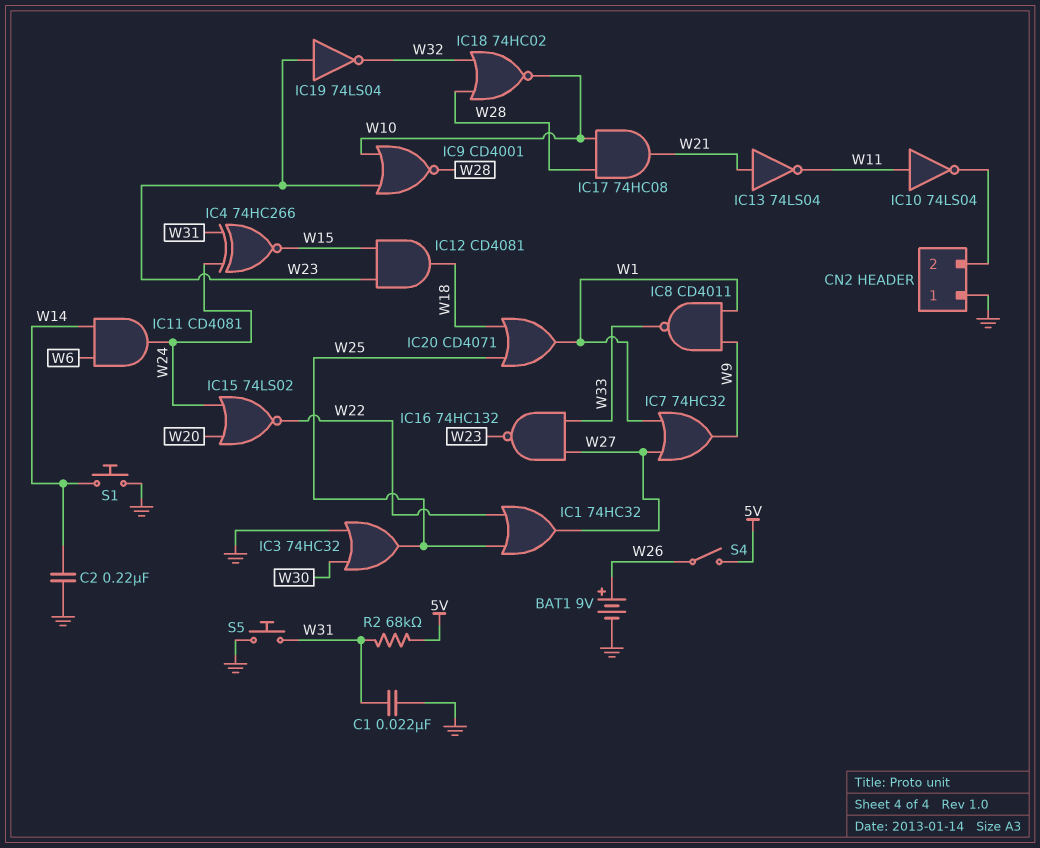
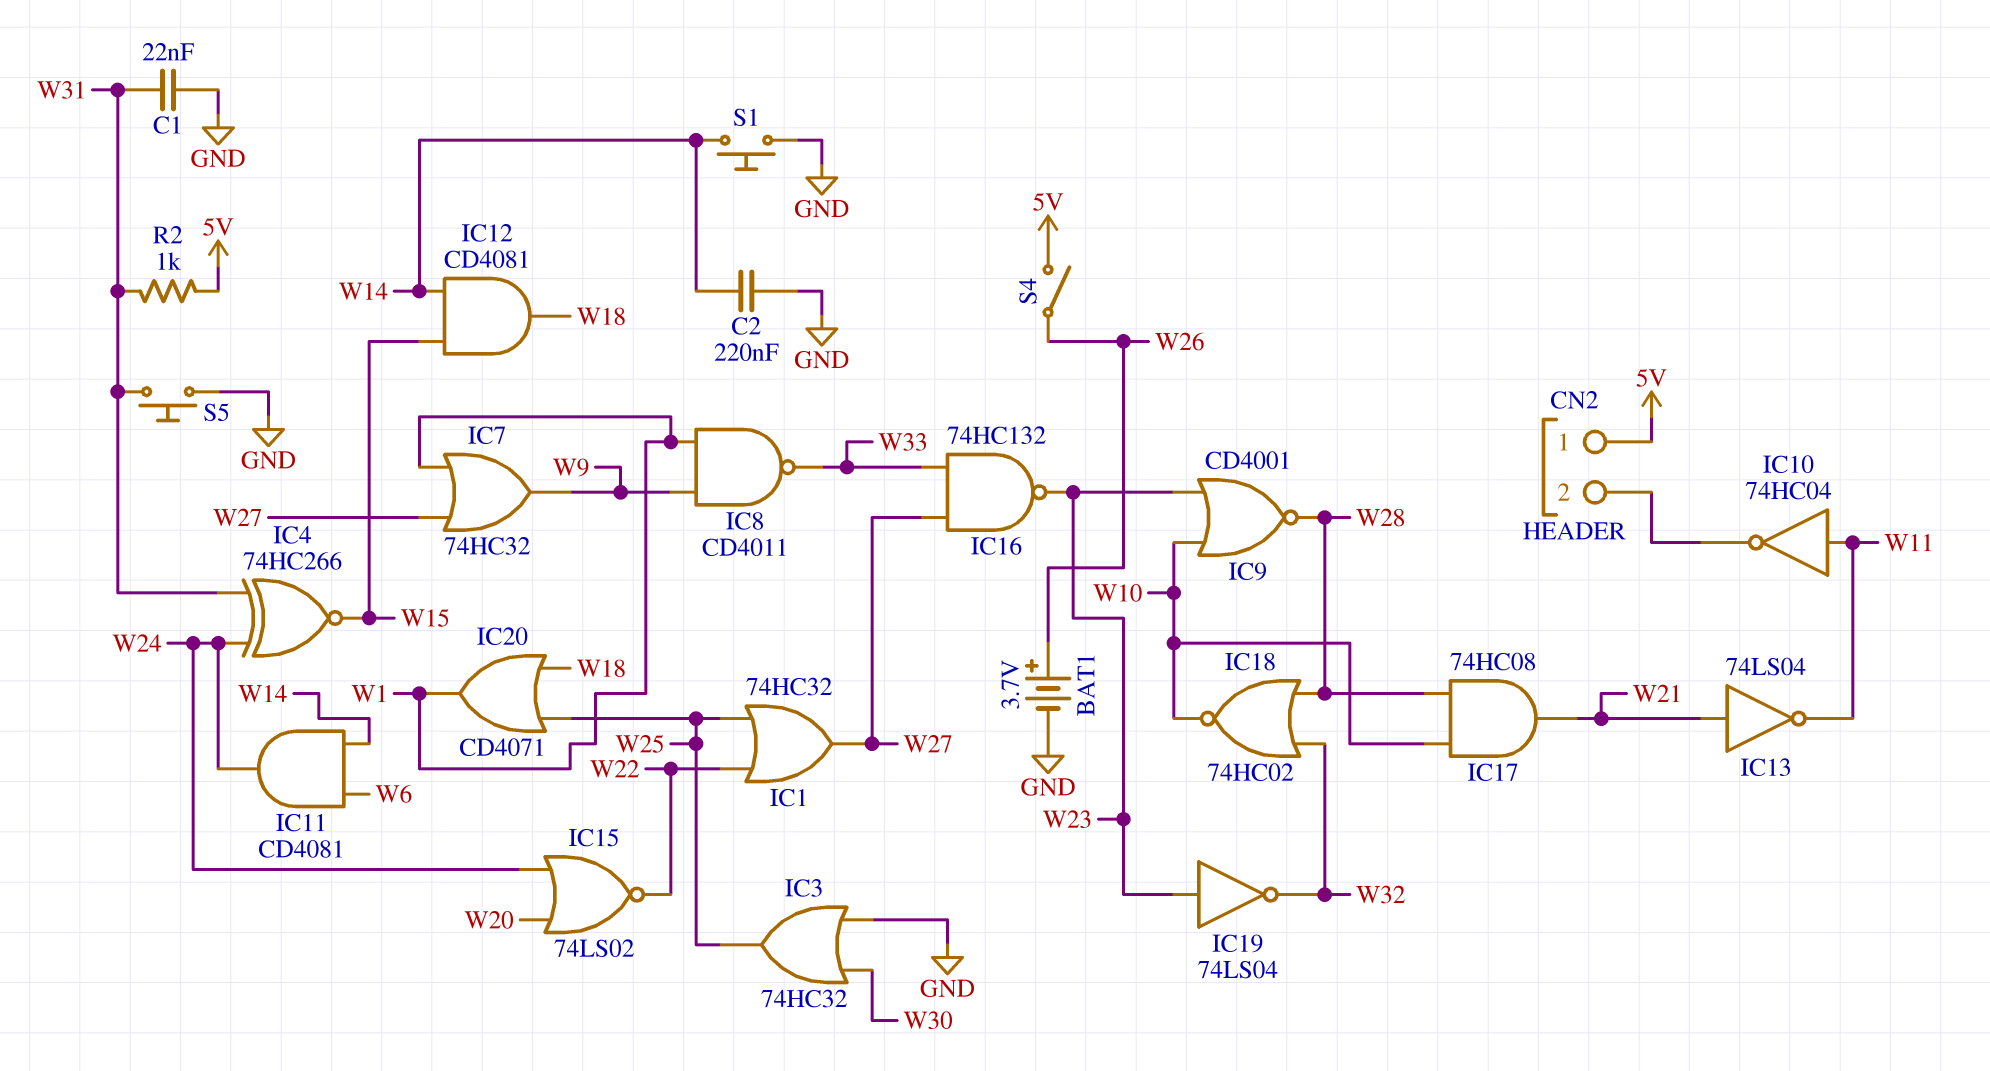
BAT1: 9V (plus W26, minus GND) -> 3.7V (plus W26, minus GND)
CN2 pin 1: GND -> 5V
IC10: NOT 74LS04 (in W11, out CN2/2) -> NOT 74HC04 (in W11, out CN2/2)
IC12: AND CD4081 (in W15, in W23, out W18) -> AND CD4081 (in W14, in W15, out W18)
R2: 68k (5V, W31) -> 1k (5V, W31)

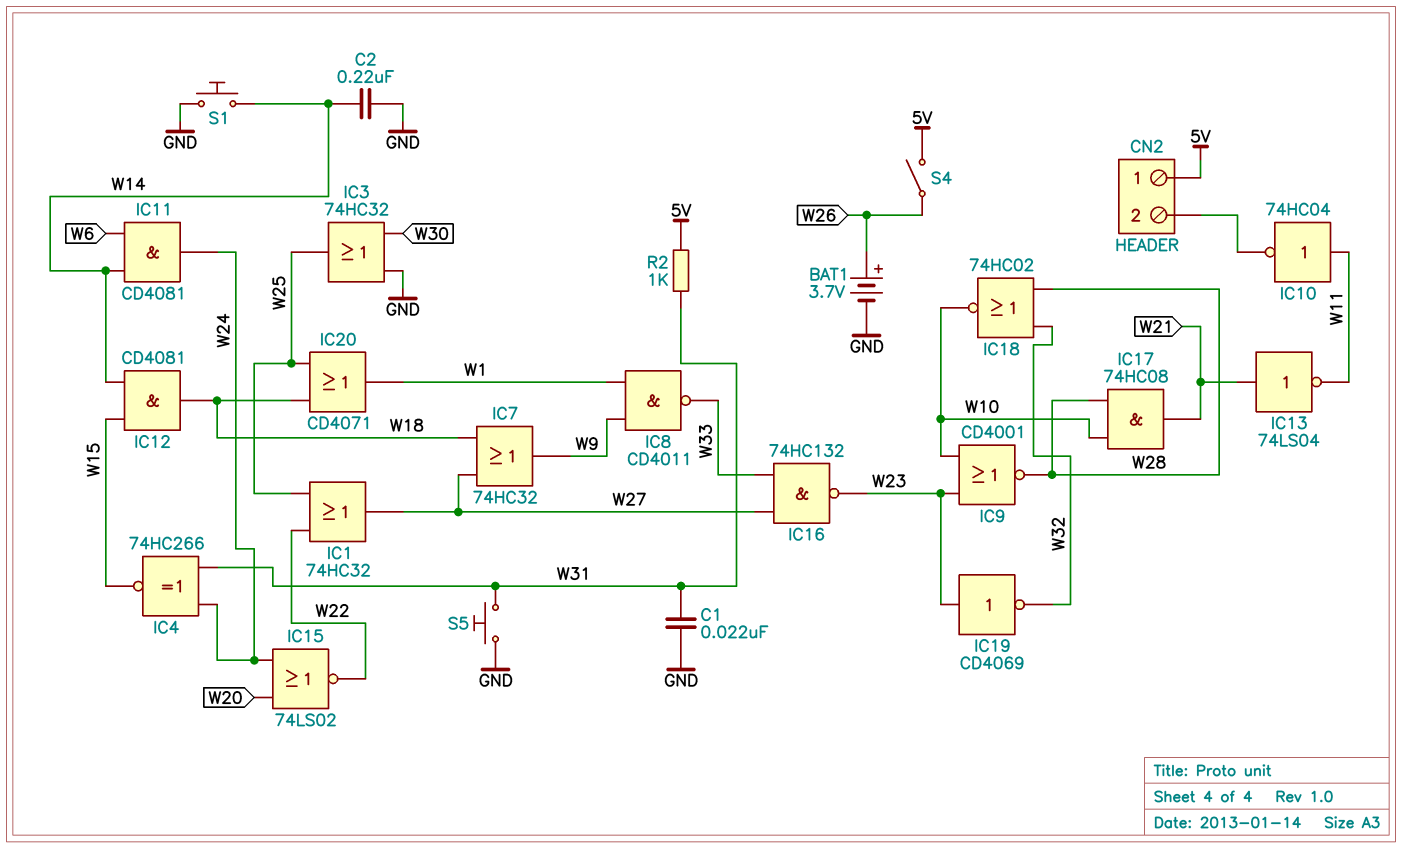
IC7: OR 74HC32 (in W1, in W27, out W9) -> OR 74HC32 (in W18, in W27, out W9)
IC19: NOT 74LS04 (in W23, out W32) -> NOT CD4069 (in W23, out W32)

